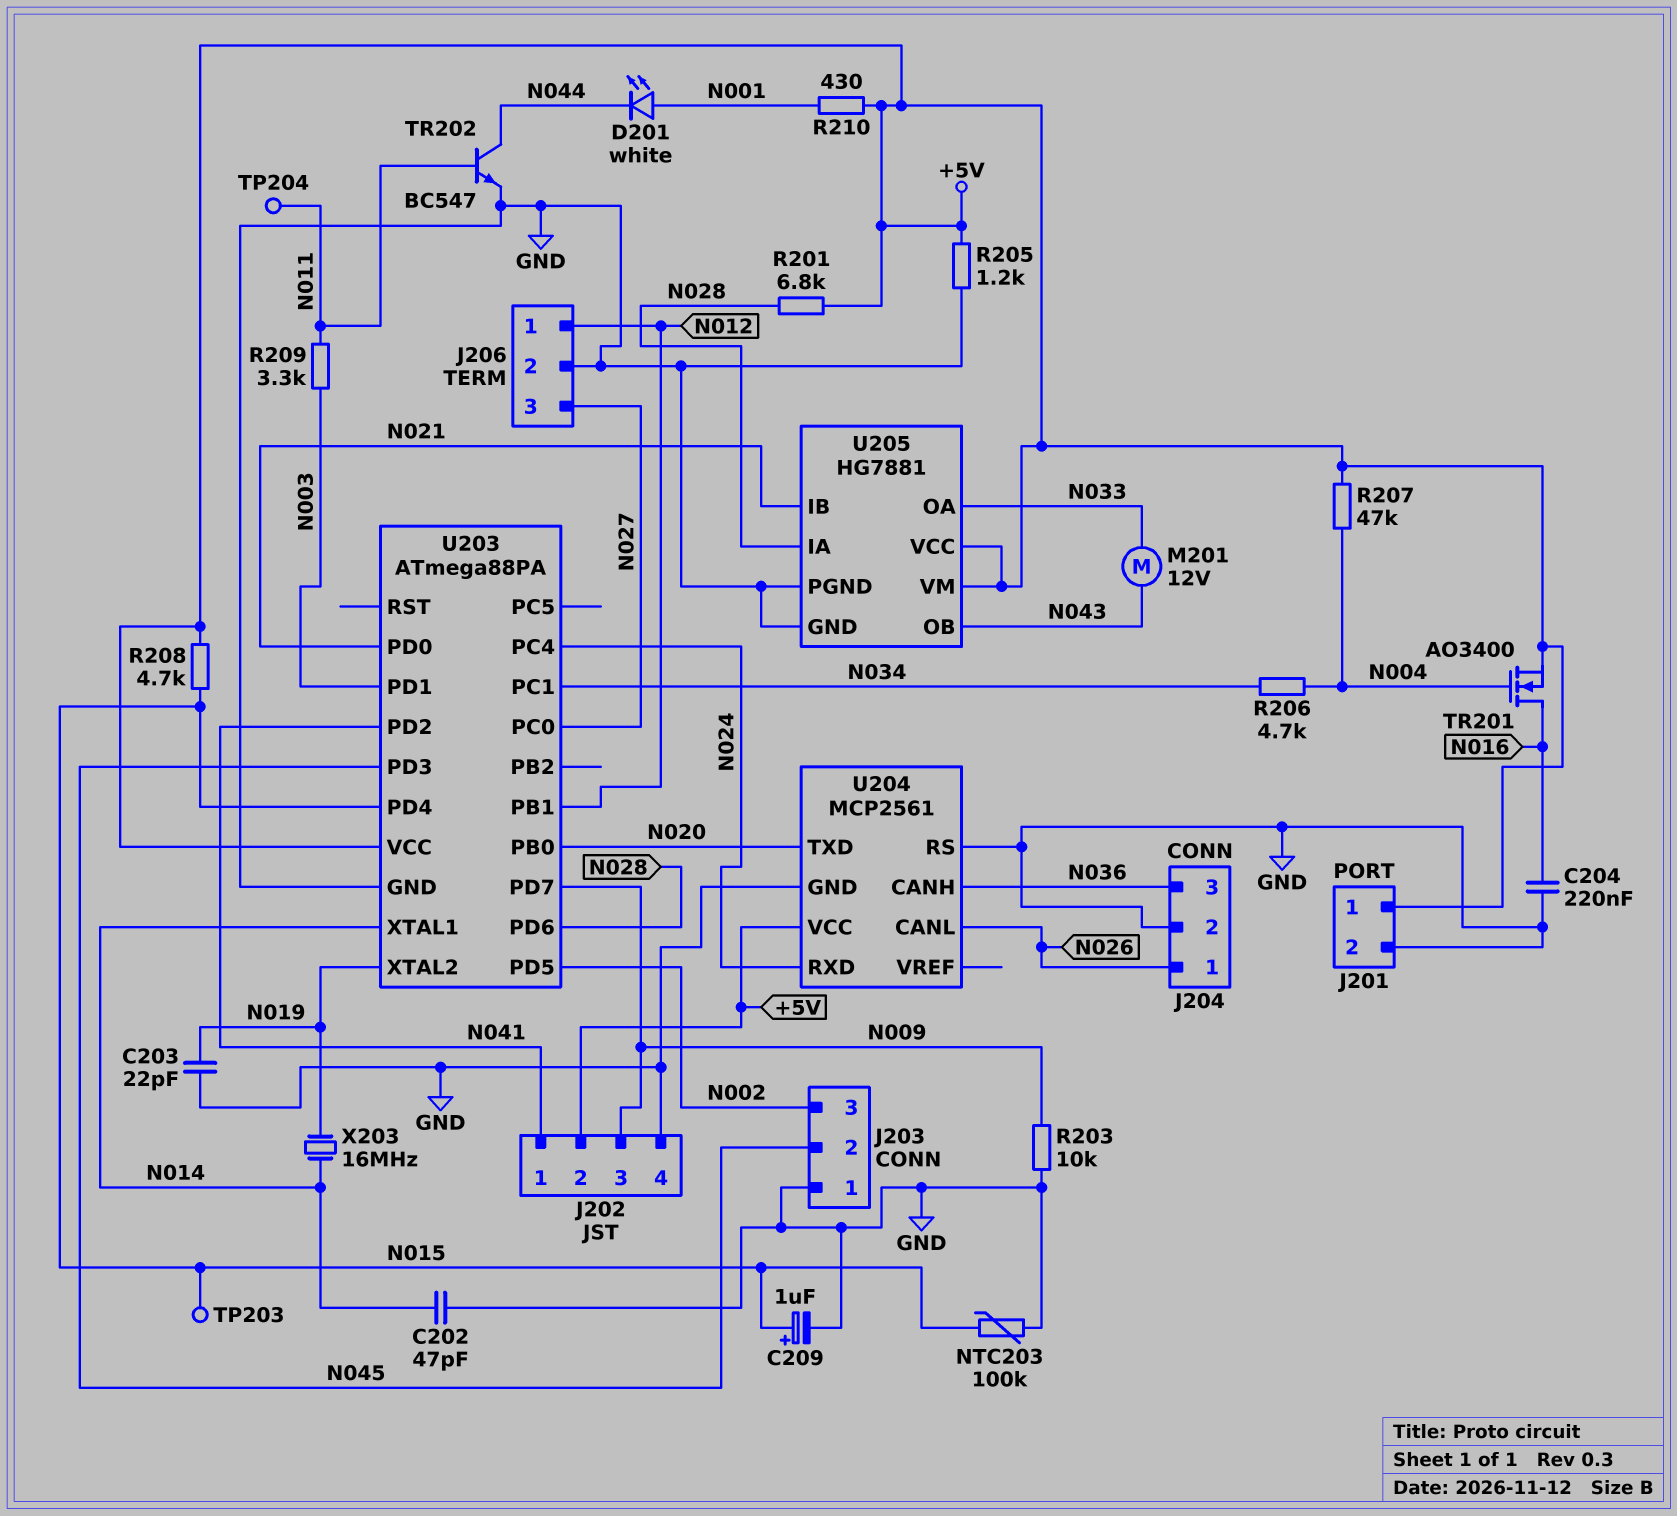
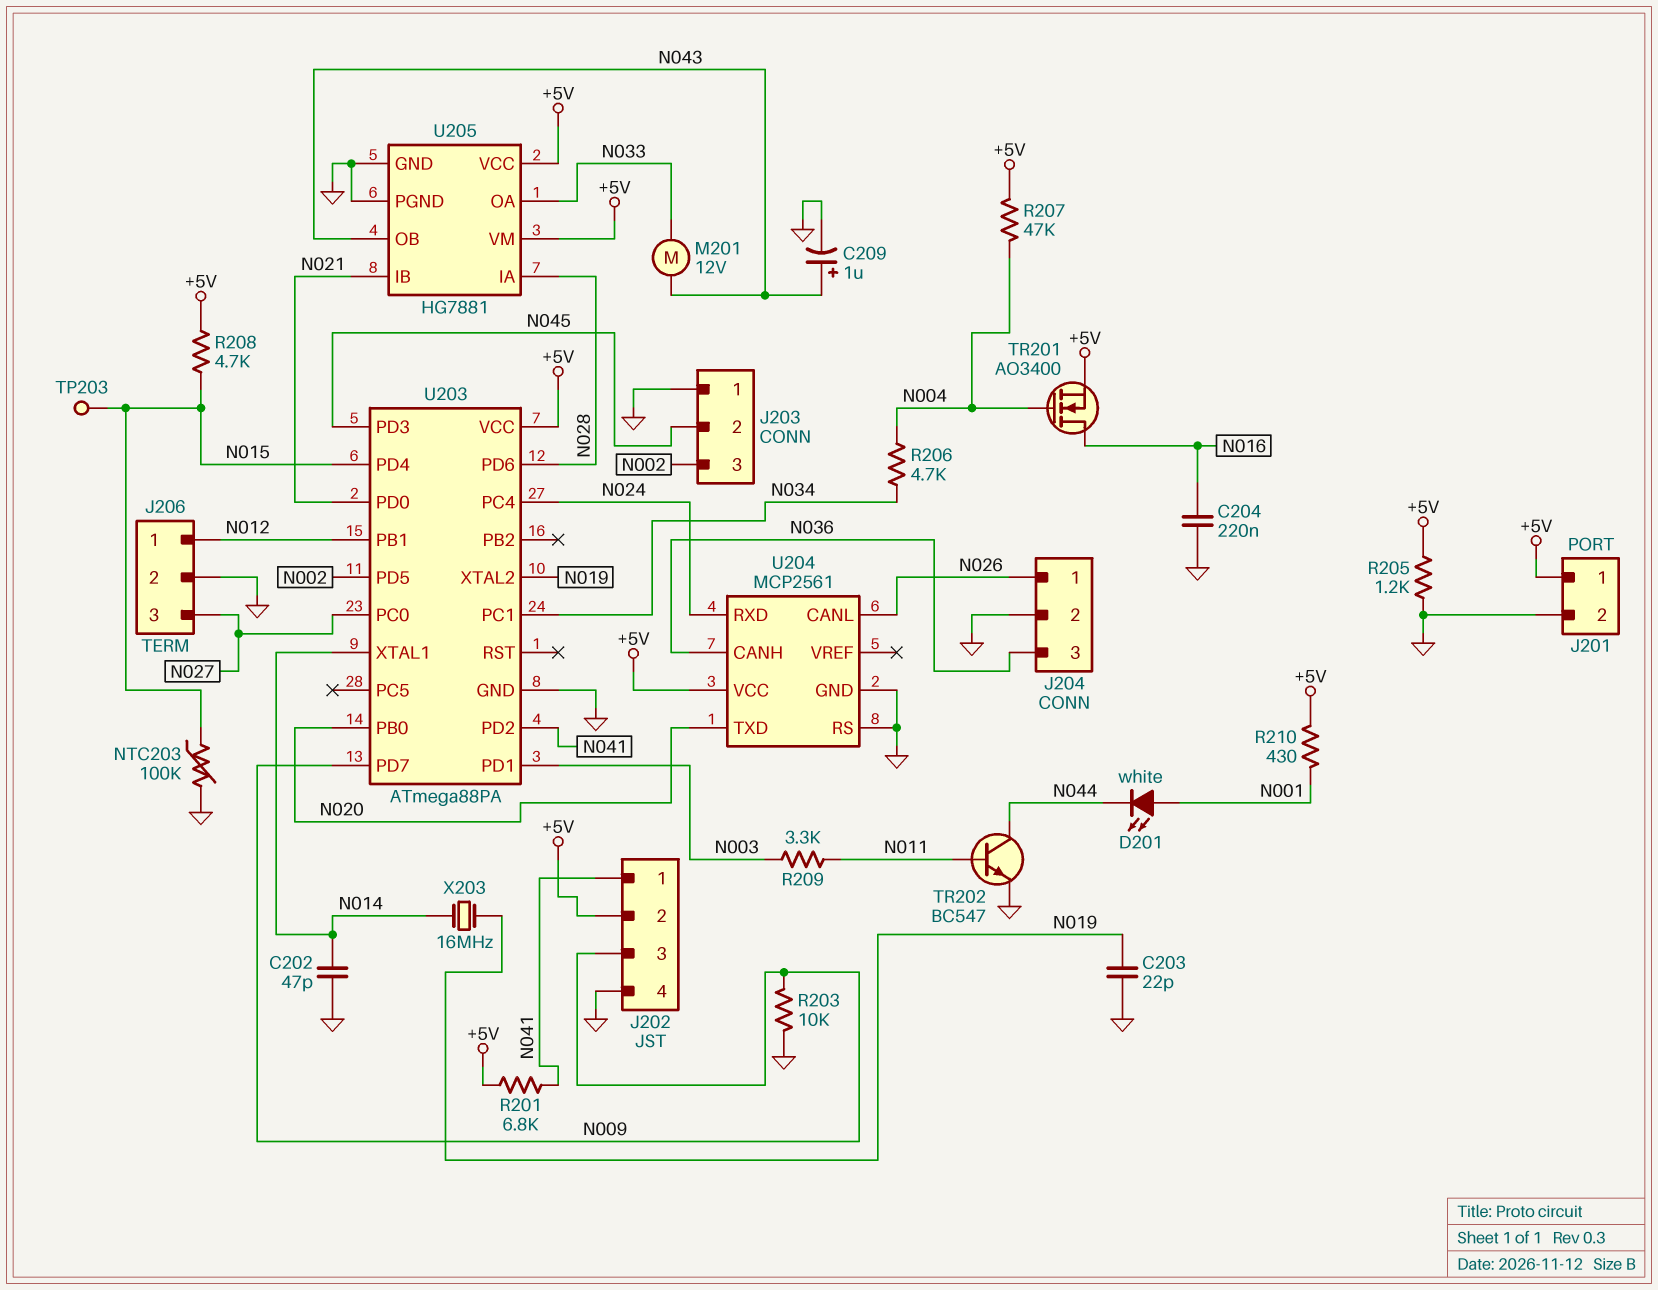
C209: 1uF (plus N015, minus GND) -> 1uF (plus N043, minus GND)
R201: 6.8k (+5V, N028) -> 6.8k (+5V, N041)
TP204: test point (N011) -> none

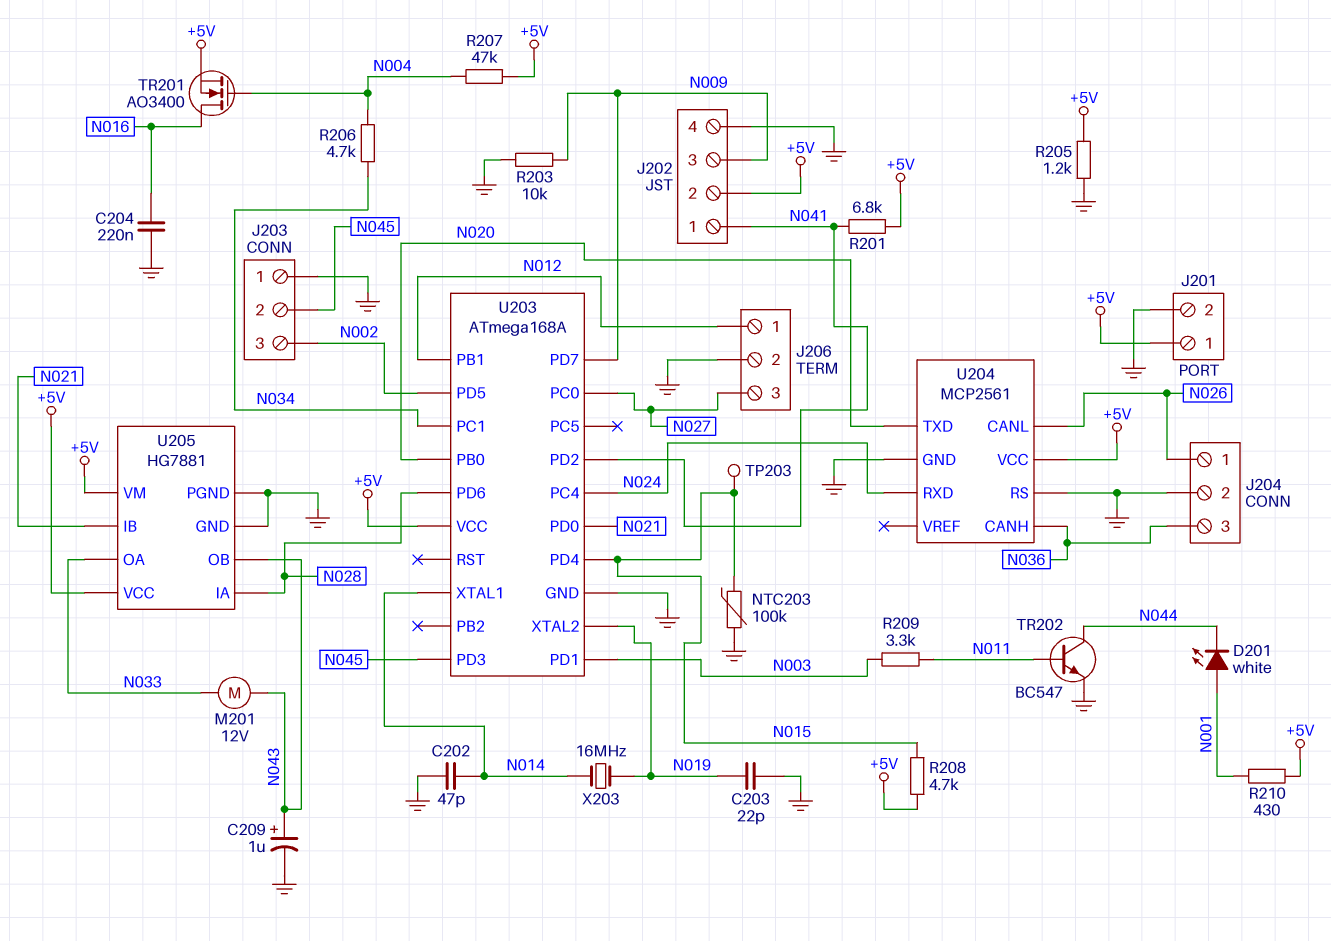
U203: ATmega88PA -> ATmega168A

